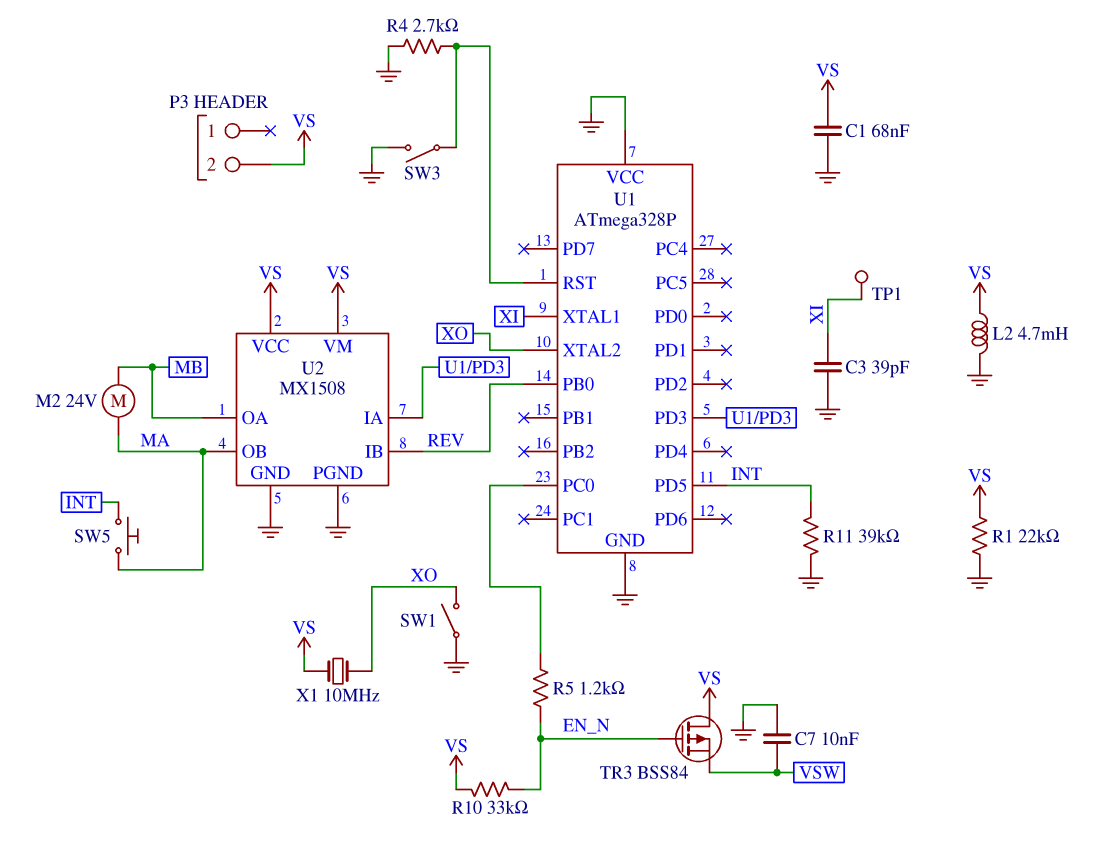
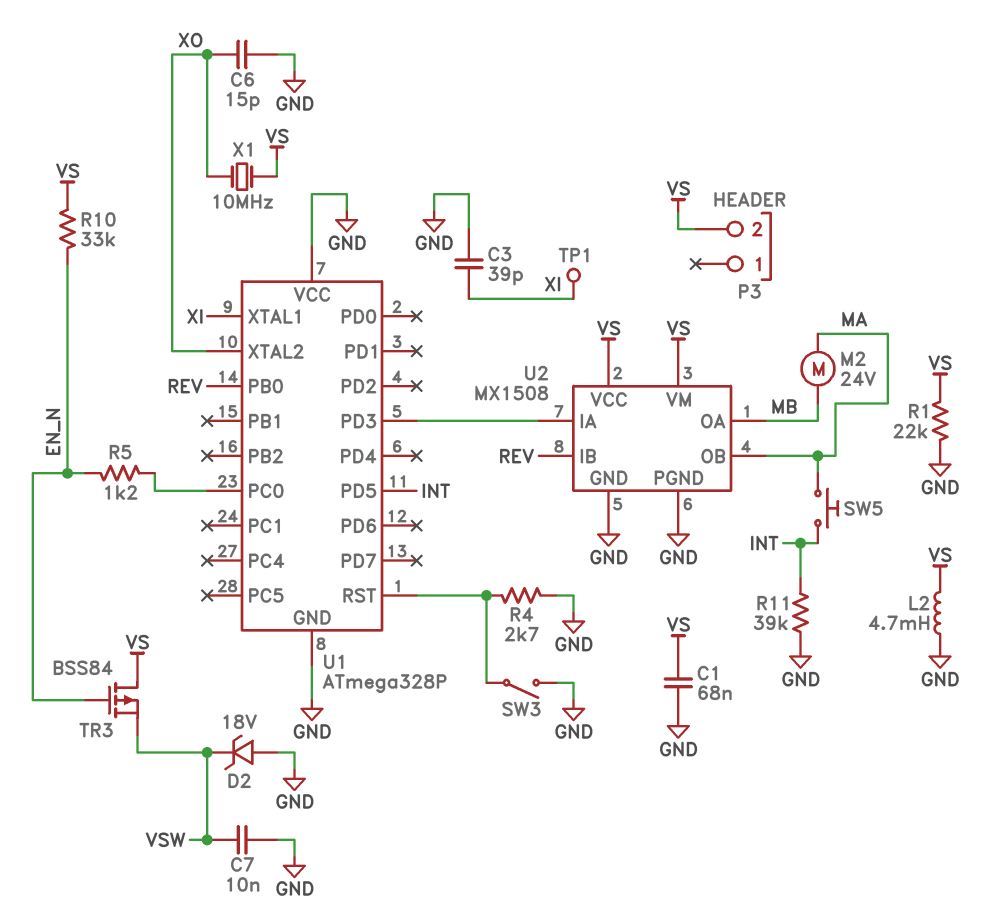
C6: none -> 15pF (GND, XO)
D2: none -> zener 18V (A GND, K VSW)
SW1: switch (GND, XO) -> none

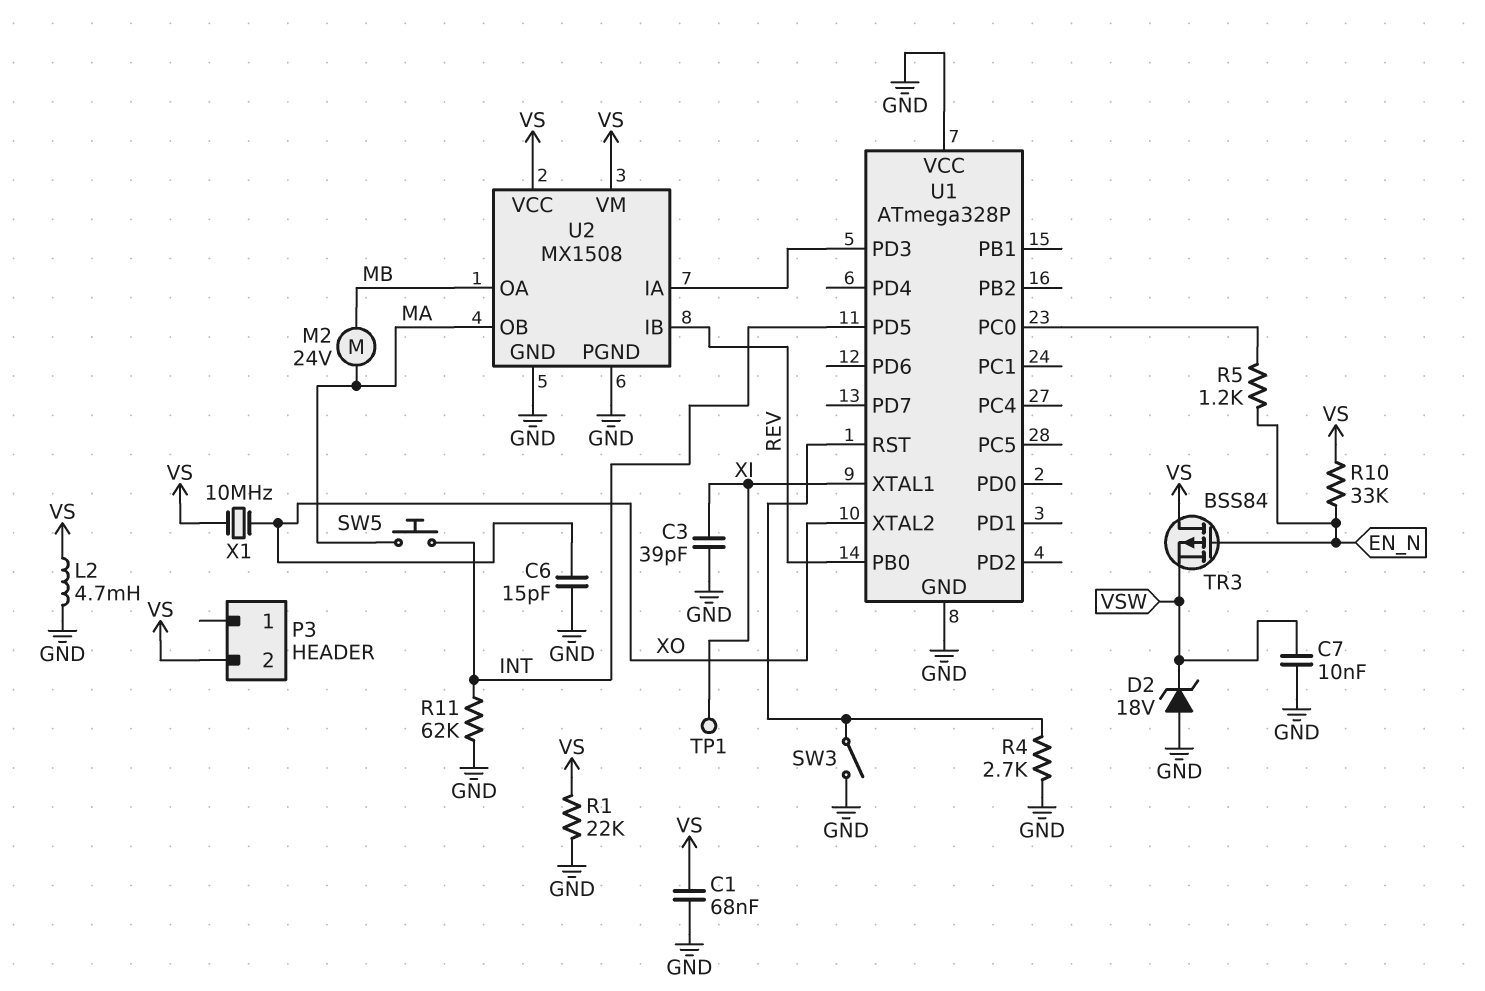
R11: 39k (GND, INT) -> 62k (GND, INT)

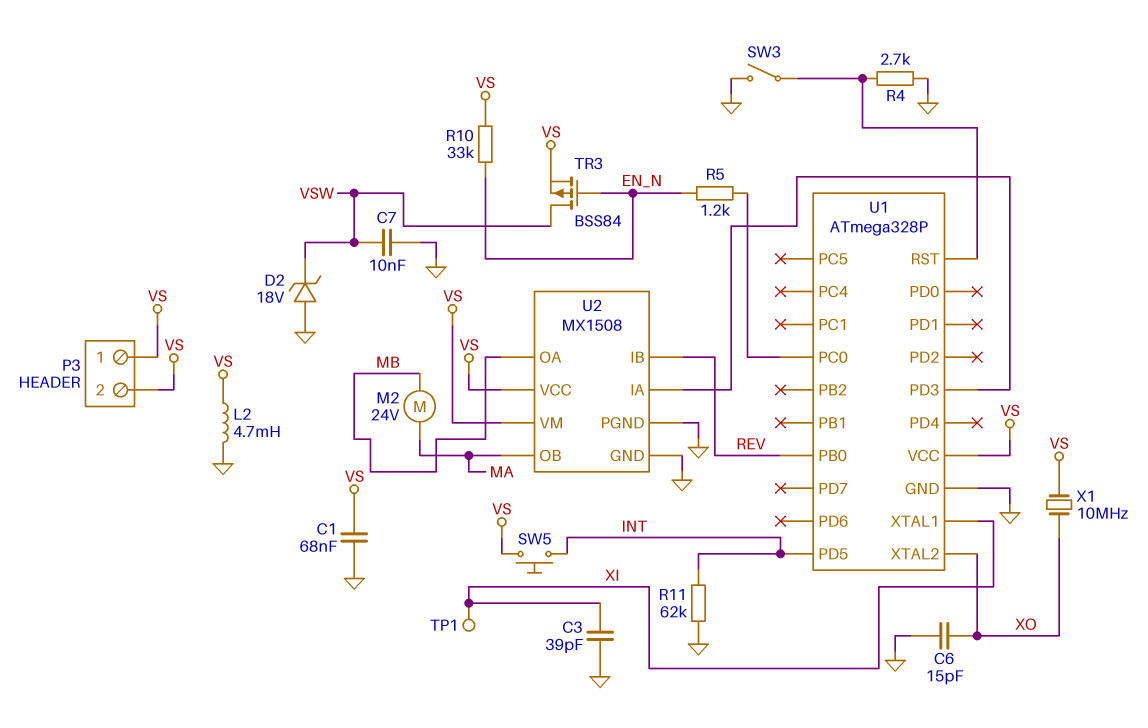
P3 pin 1: none -> VS
R1: 22k (GND, VS) -> none
SW5: button (INT, MA) -> button (INT, VS)
TR3: PMOS BSS84 (G EN_N, D VS, S VSW) -> PMOS BSS84 (G EN_N, D VSW, S VS)
U1 pin VCC: GND -> VS

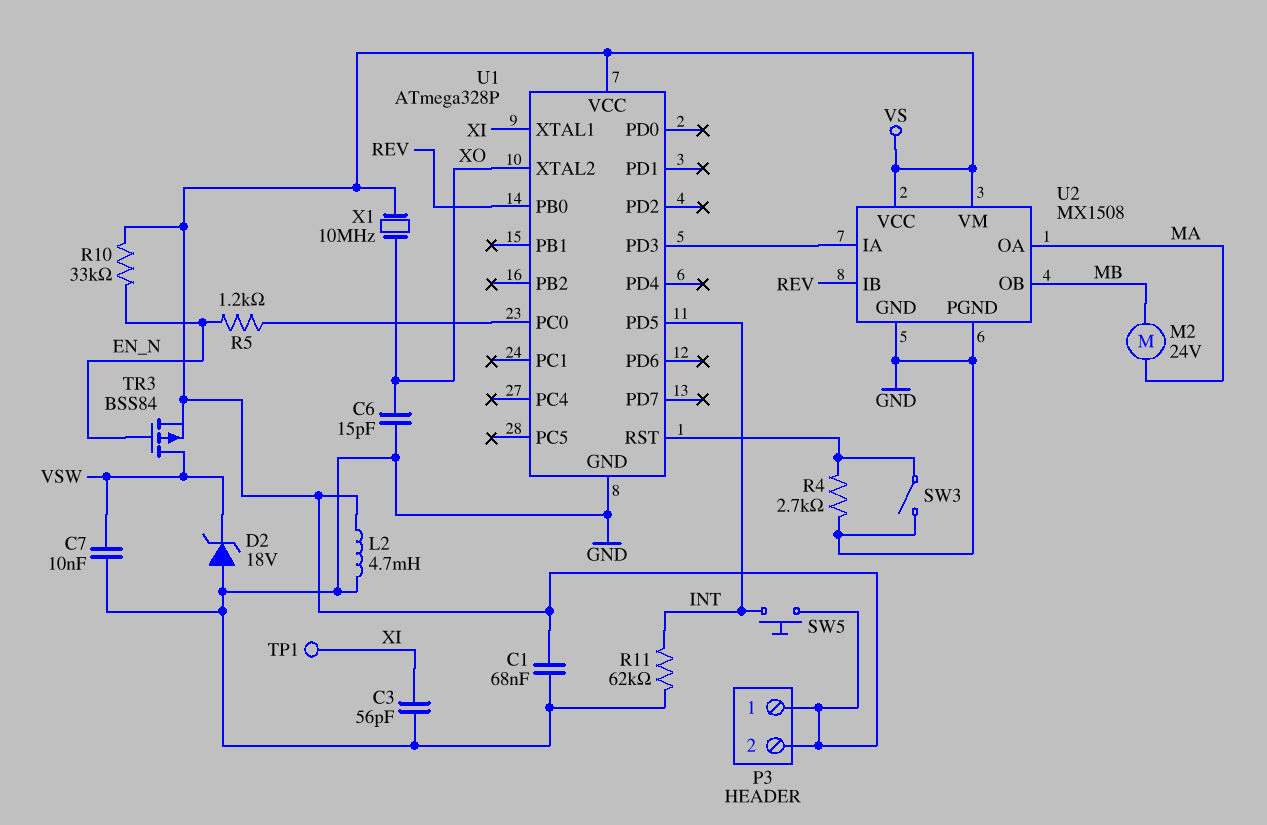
C3: 39pF (GND, XI) -> 56pF (GND, XI)
U2 pin OA: MB -> MA
U2 pin OB: MA -> MB

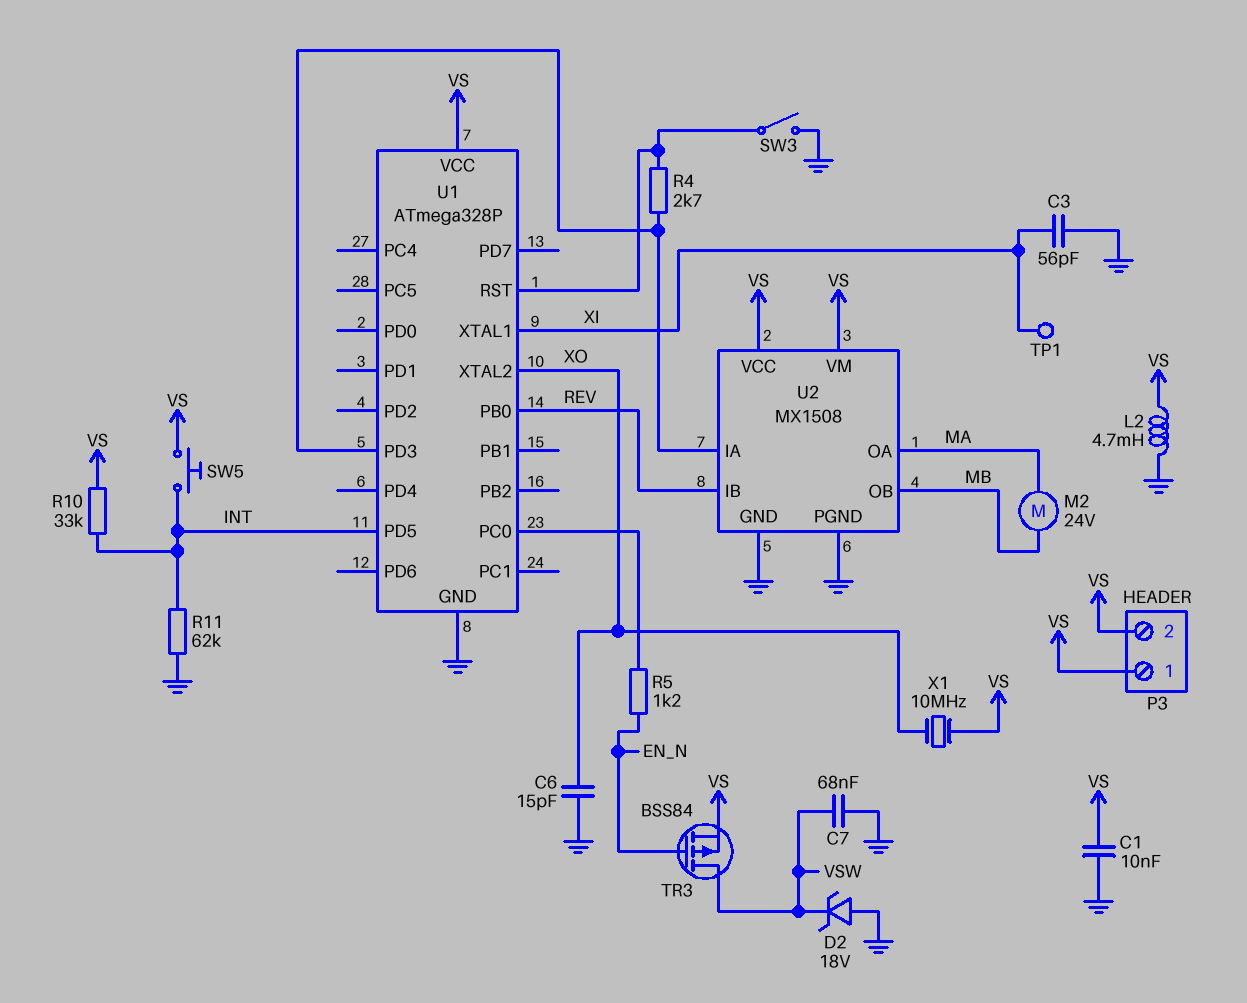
C1: 68nF (GND, VS) -> 10nF (GND, VS)
C7: 10nF (GND, VSW) -> 68nF (GND, VSW)
R4: 2.7k (GND, U1/RST) -> 2.7k (U1/PD3, U1/RST)
R10: 33k (EN_N, VS) -> 33k (INT, VS)

